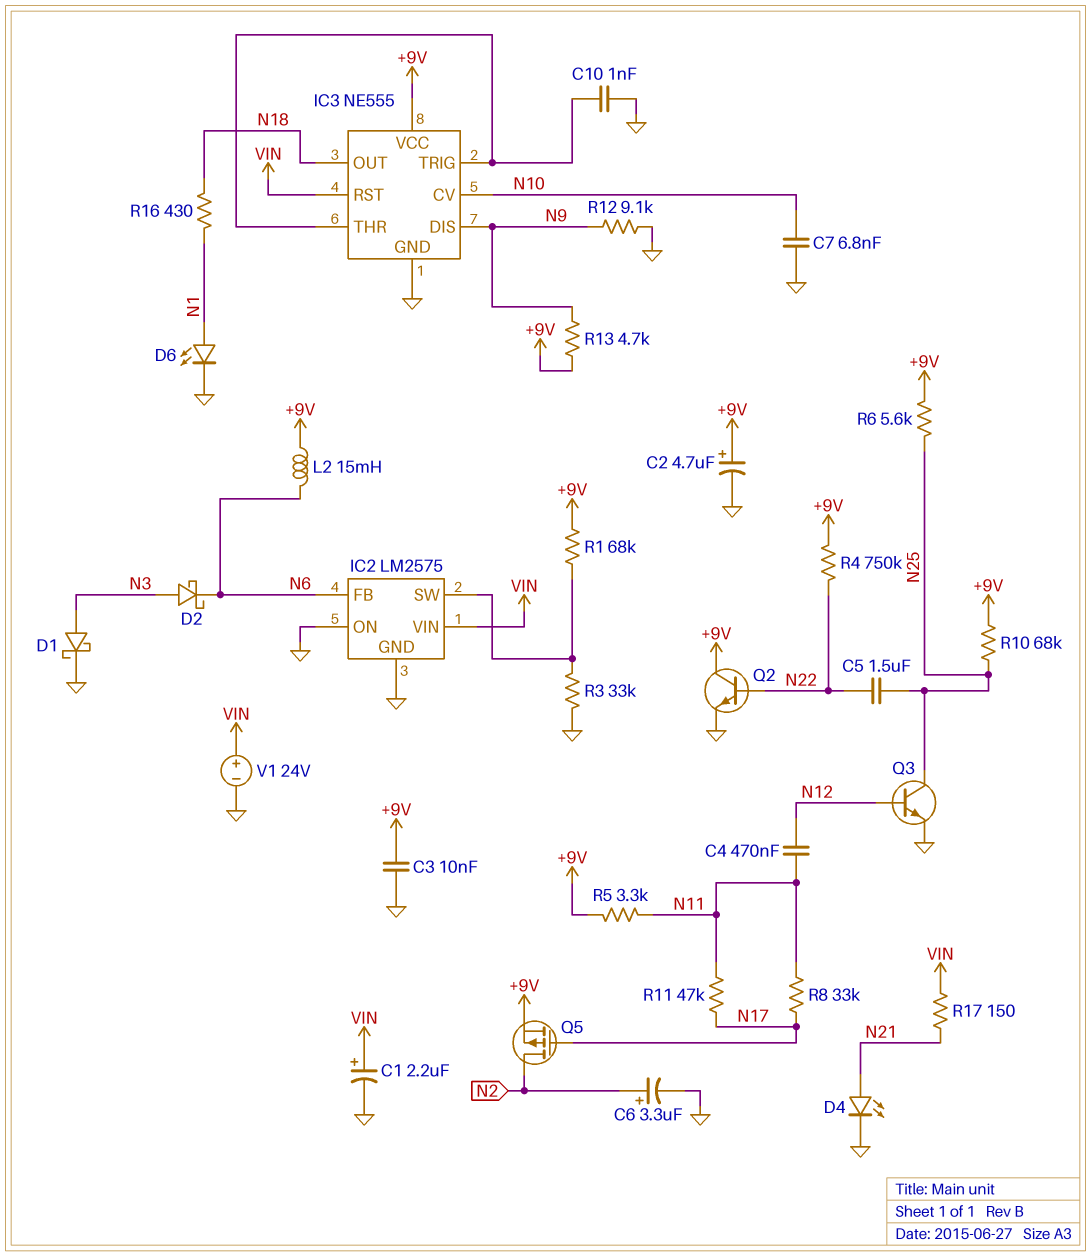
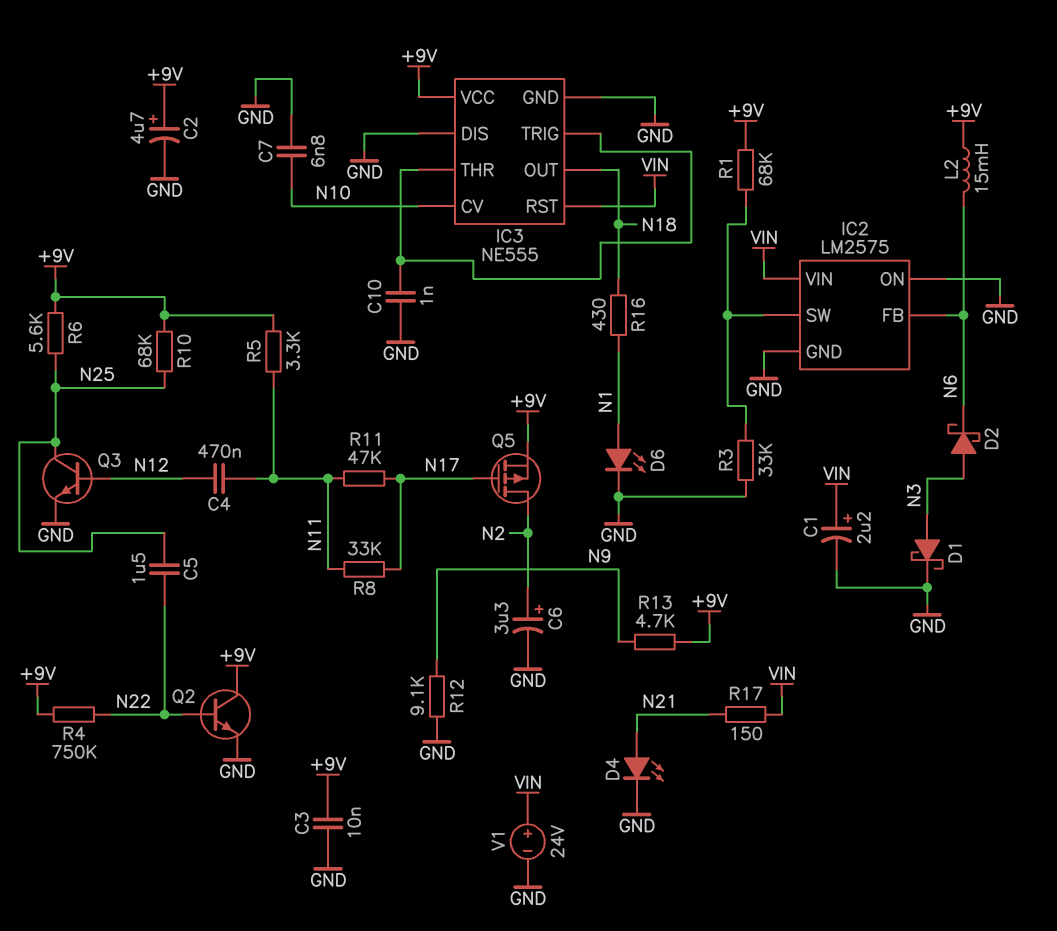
IC3 pin DIS: N9 -> GND

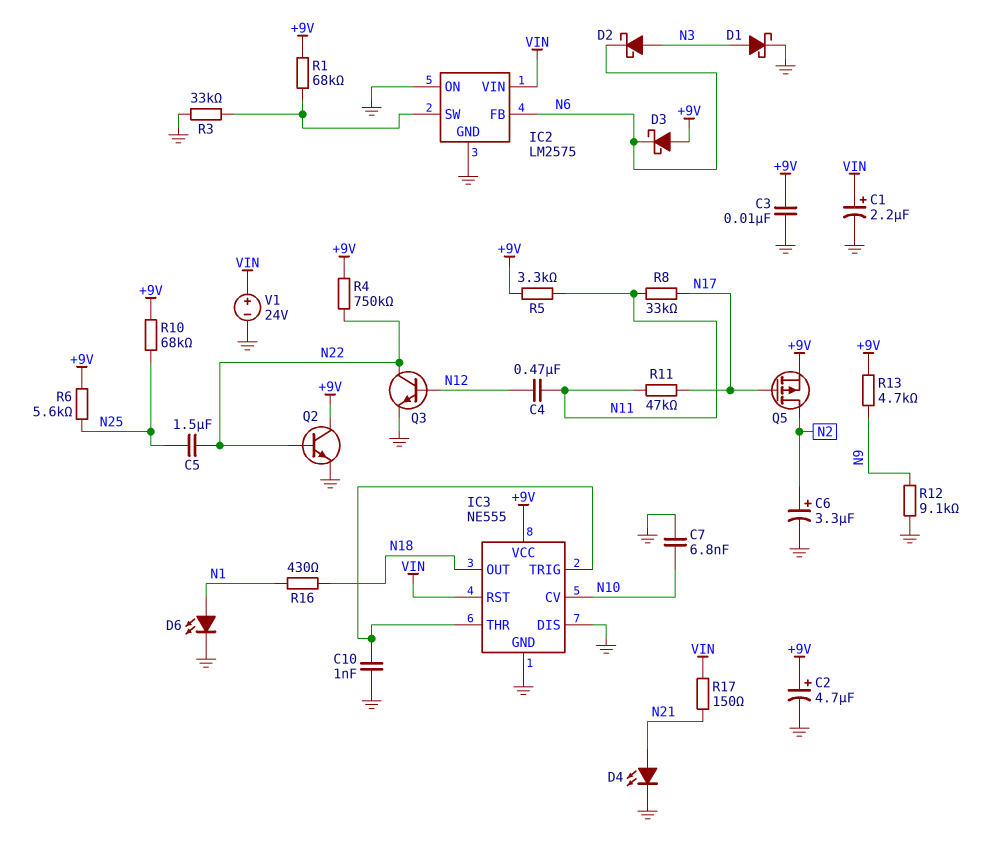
D3: none -> schottky (A +9V, K N6)
L2: 15mH (+9V, N6) -> none
Q3: NPN (B N12, C N25, E GND) -> NPN (B N12, C N22, E GND)

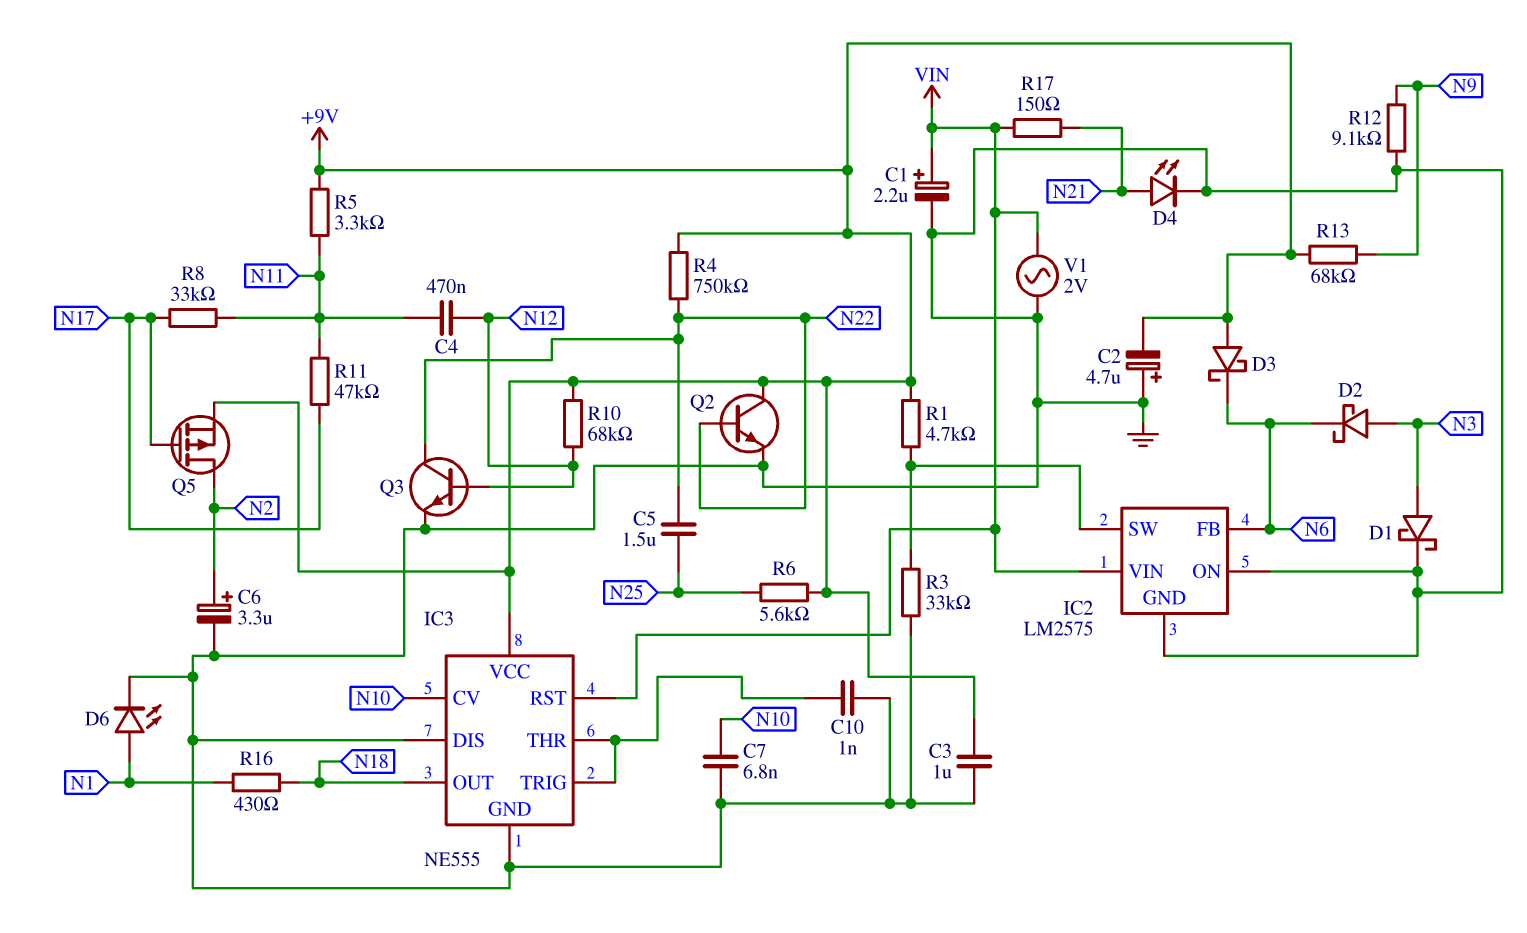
C2: 4.7uF (plus +9V, minus GND) -> 4.7uF (plus GND, minus +9V)
C3: 10nF (+9V, GND) -> 1uF (+9V, GND)
R1: 68k (+9V, IC2/SW) -> 4.7k (+9V, IC2/SW)
R10: 68k (+9V, N25) -> 68k (+9V, N12)
R13: 4.7k (+9V, N9) -> 68k (+9V, N9)
V1: 24V (plus VIN, minus GND) -> AC 2V (GND, VIN)

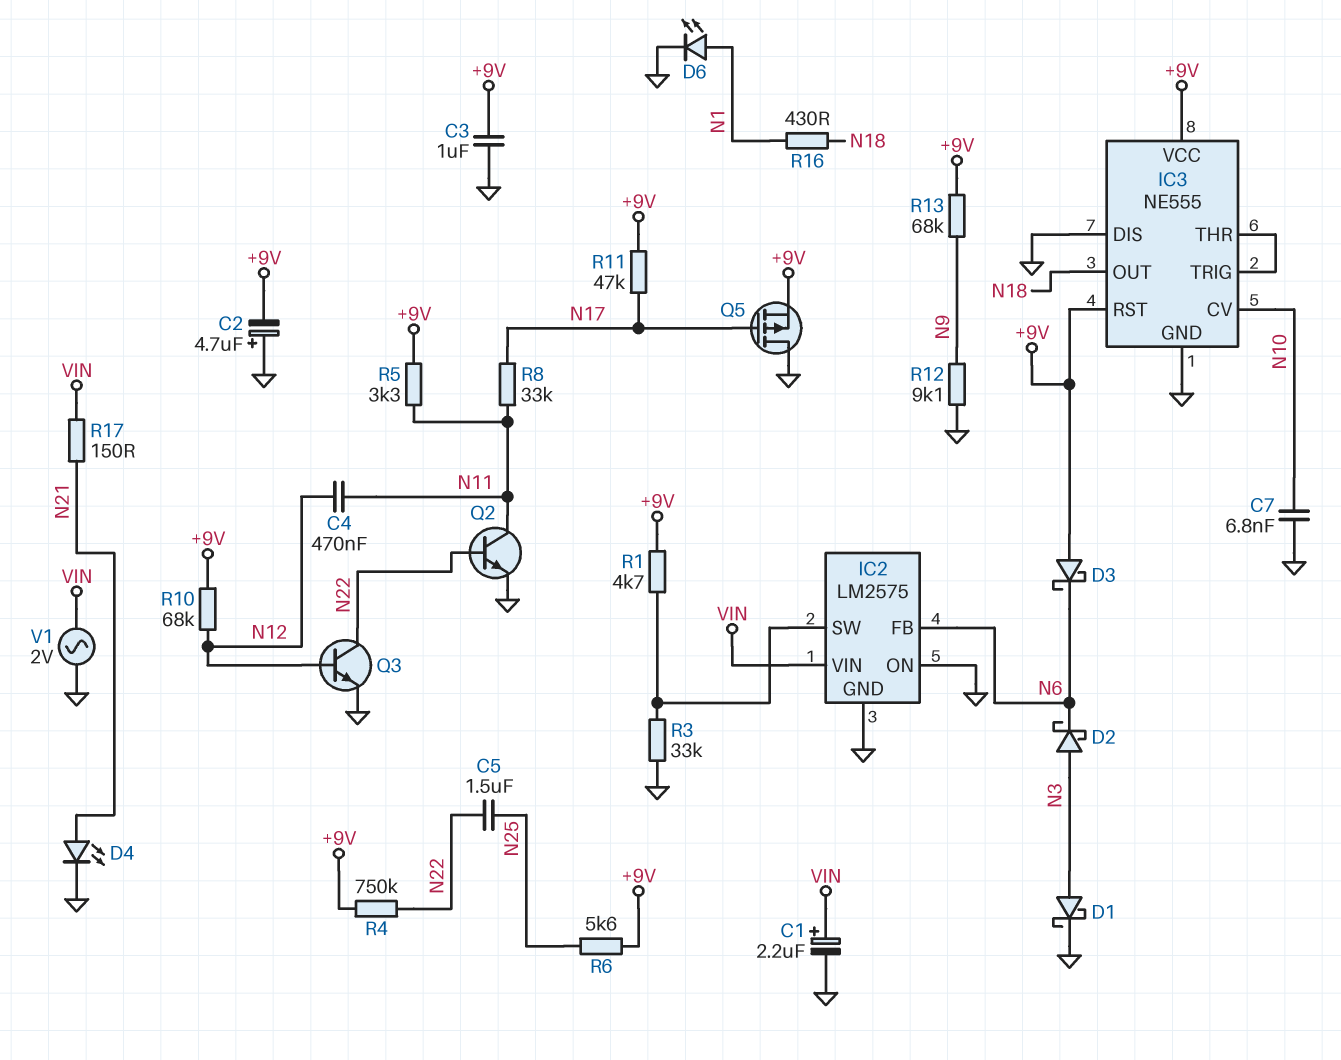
C6: 3.3uF (plus N2, minus GND) -> none
C10: 1nF (GND, IC3/THR) -> none
IC3 pin RST: VIN -> +9V
Q2: NPN (B N22, C +9V, E GND) -> NPN (B N22, C N11, E GND)
Q5: PMOS (G N17, D N2, S +9V) -> PMOS (G N17, D GND, S +9V)
R11: 47k (N11, N17) -> 47k (+9V, N17)

